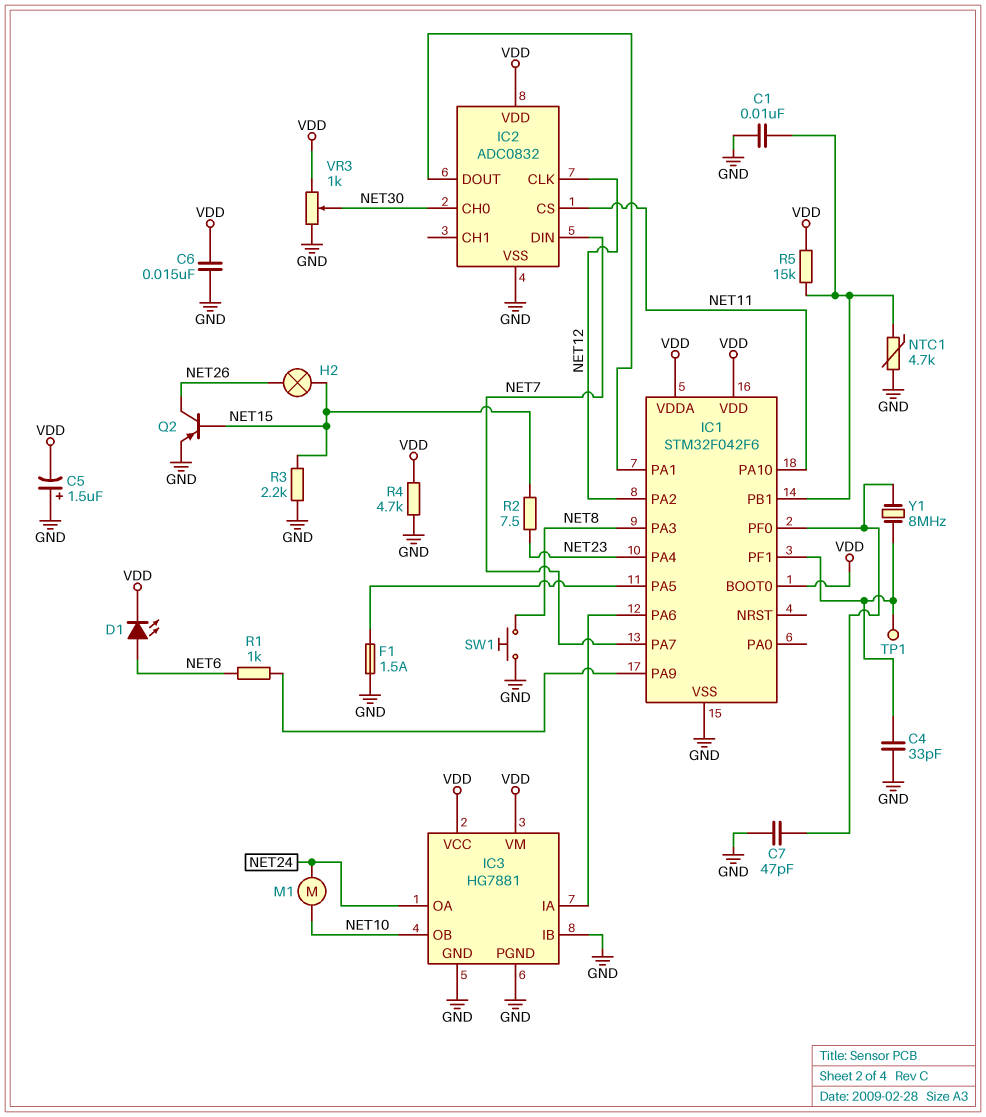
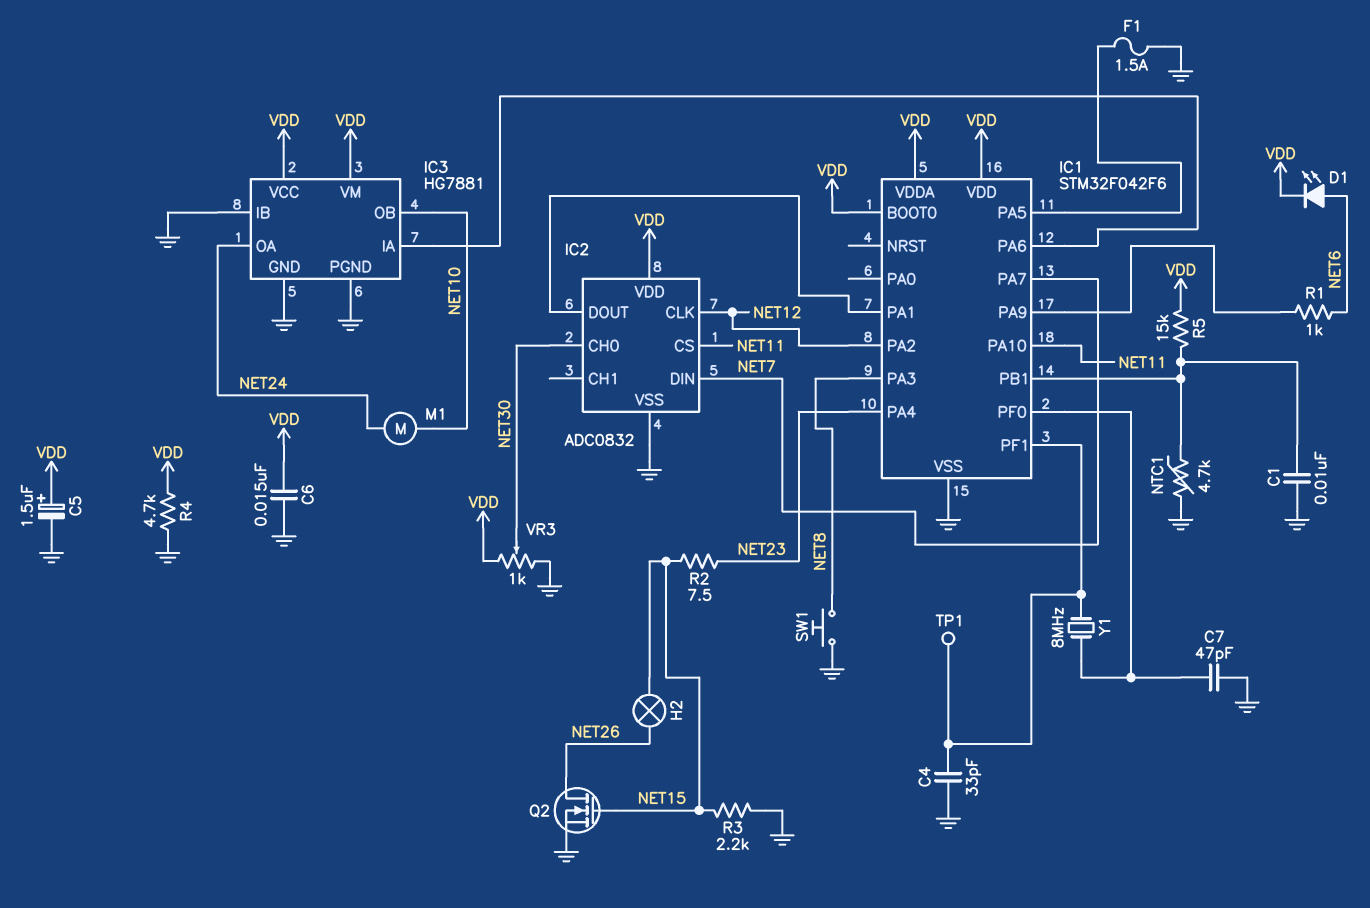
C5: 1.5uF (plus GND, minus VDD) -> 1.5uF (plus VDD, minus GND)
Q2: PNP (B NET15, C NET26, E GND) -> NMOS (G NET15, D NET26, S GND)

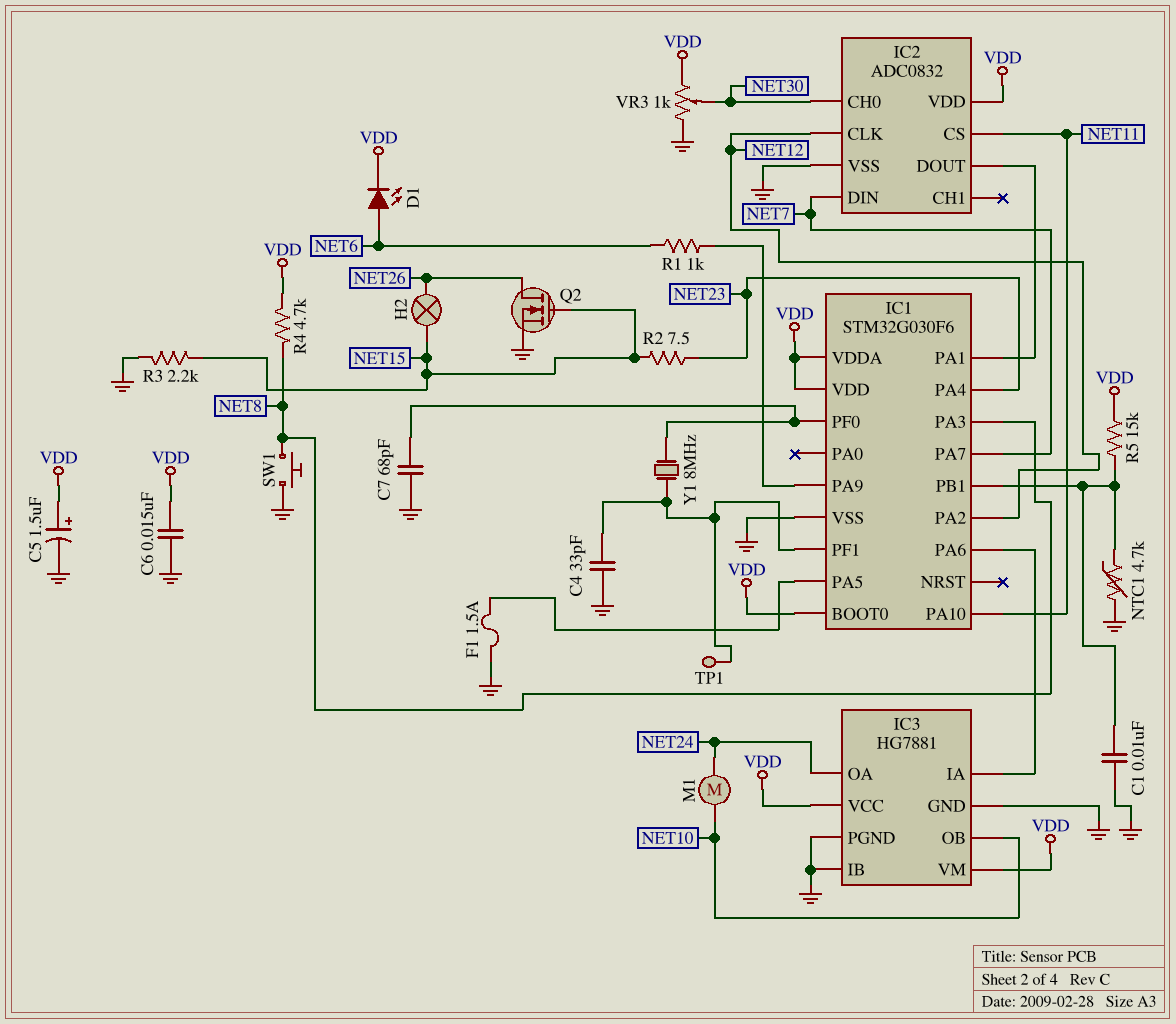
C7: 47pF (GND, IC1/PF0) -> 68pF (GND, IC1/PF0)
IC1: STM32F042F6 -> STM32G030F6
R4: 4.7k (GND, VDD) -> 4.7k (NET8, VDD)

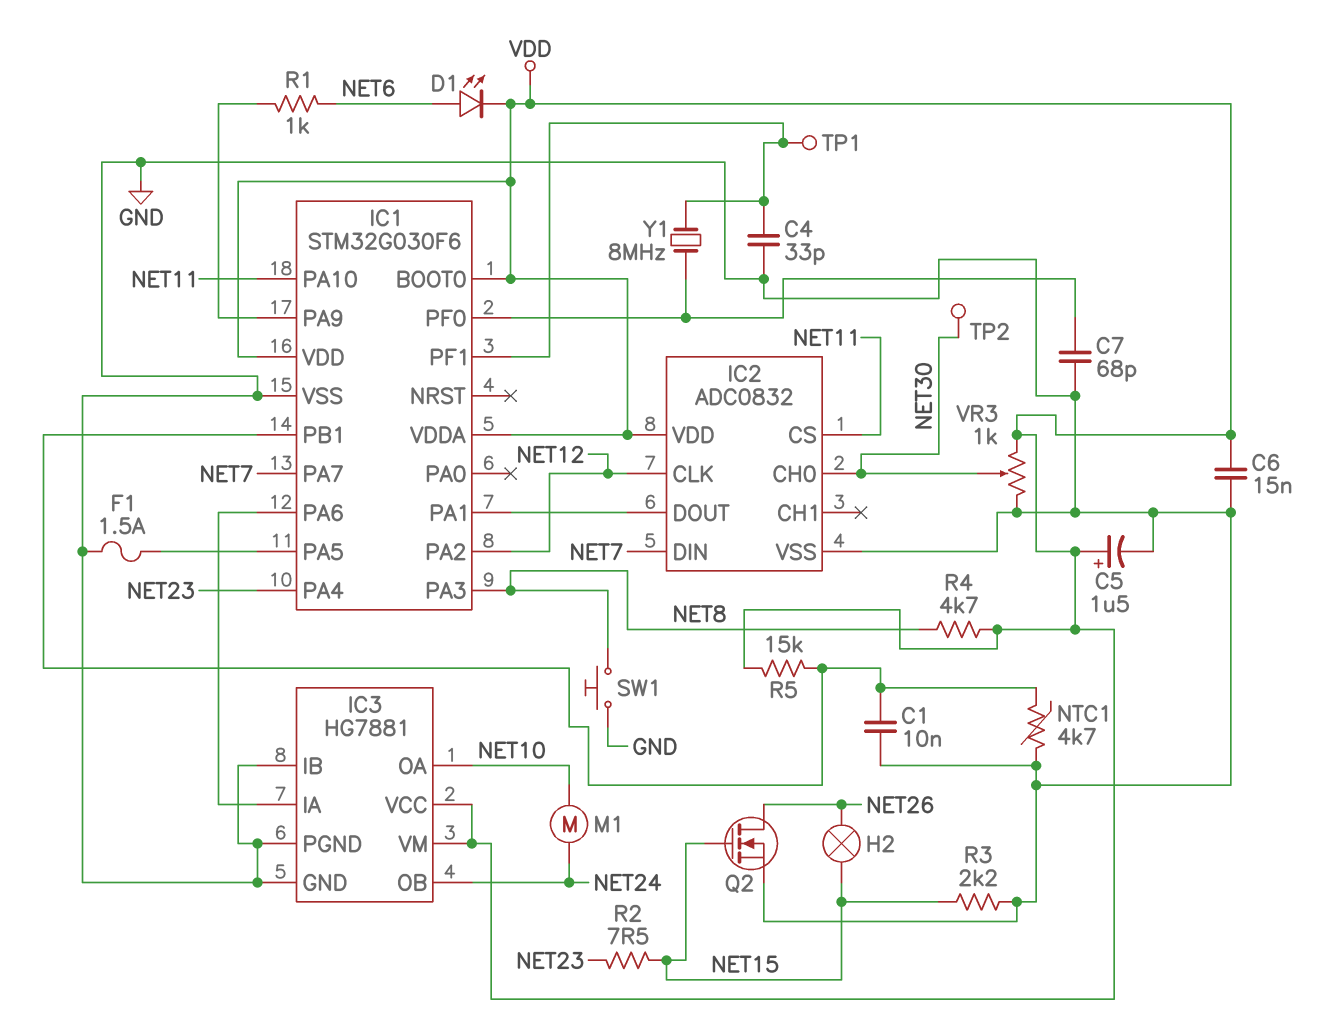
IC3 pin OA: NET24 -> NET10
IC3 pin OB: NET10 -> NET24
TP2: none -> test point (NET30)

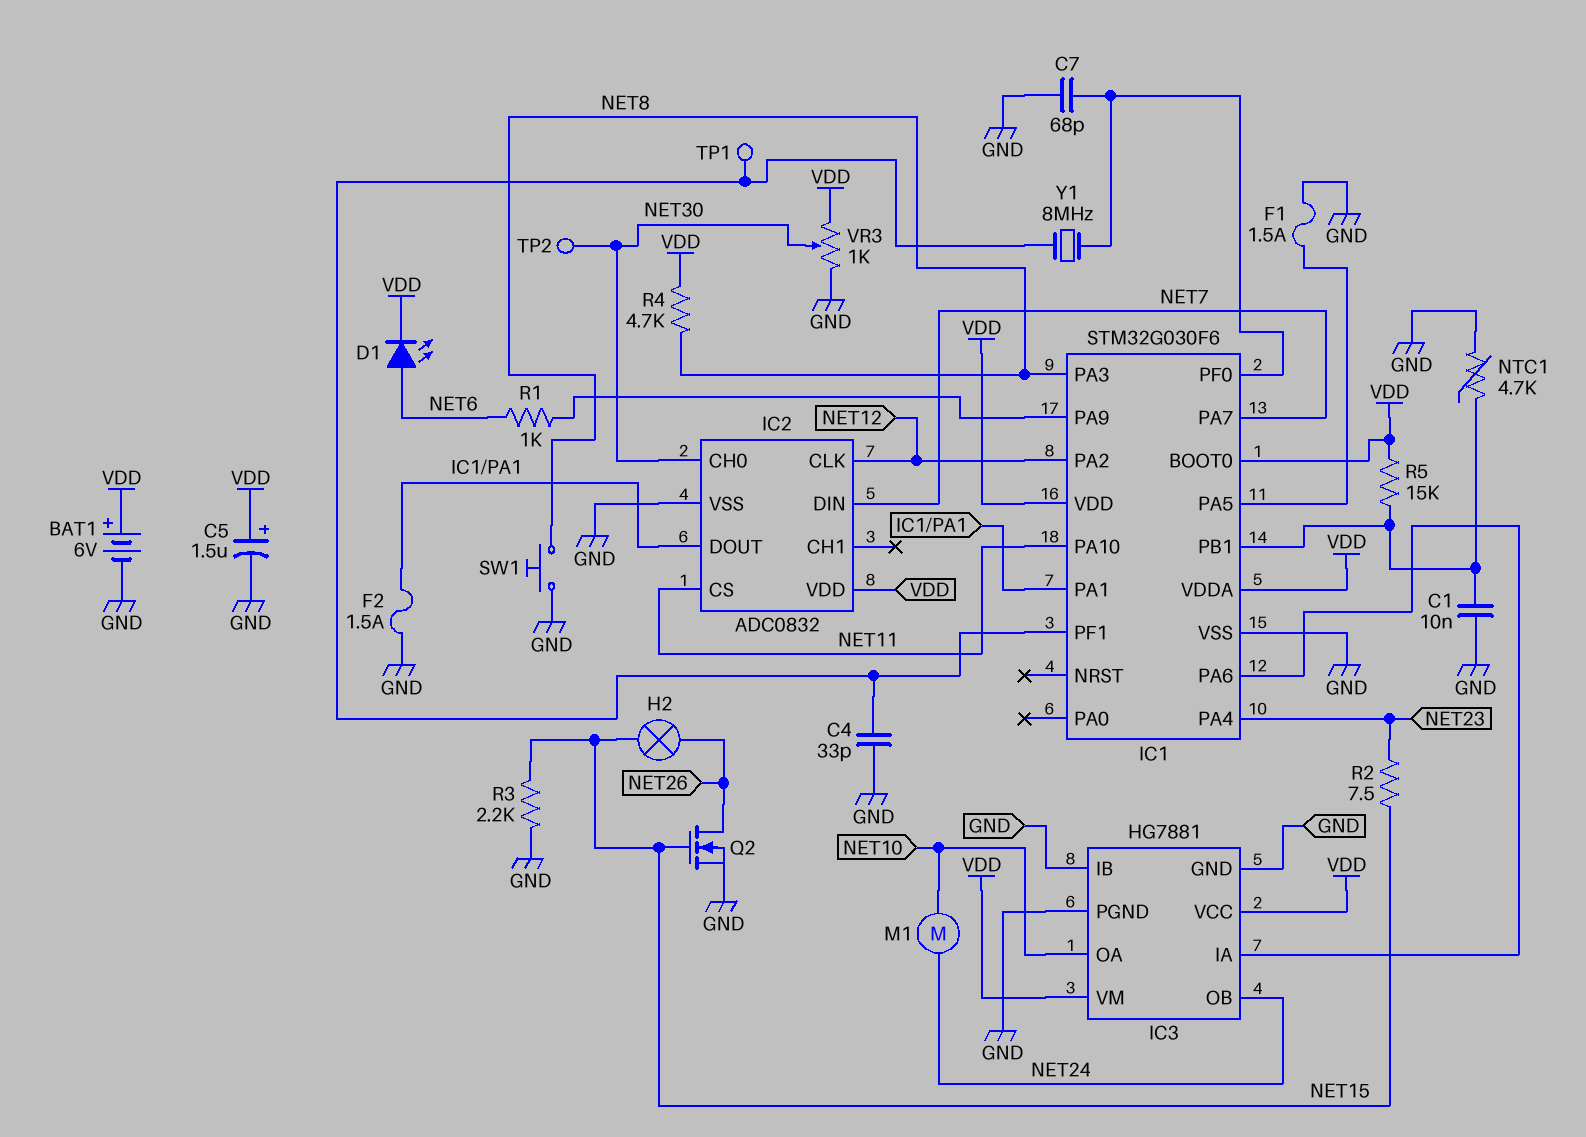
BAT1: none -> 6V (plus VDD, minus GND)
C6: 15nF (GND, VDD) -> none
F2: none -> 1.5A (GND, IC1/PA1)

